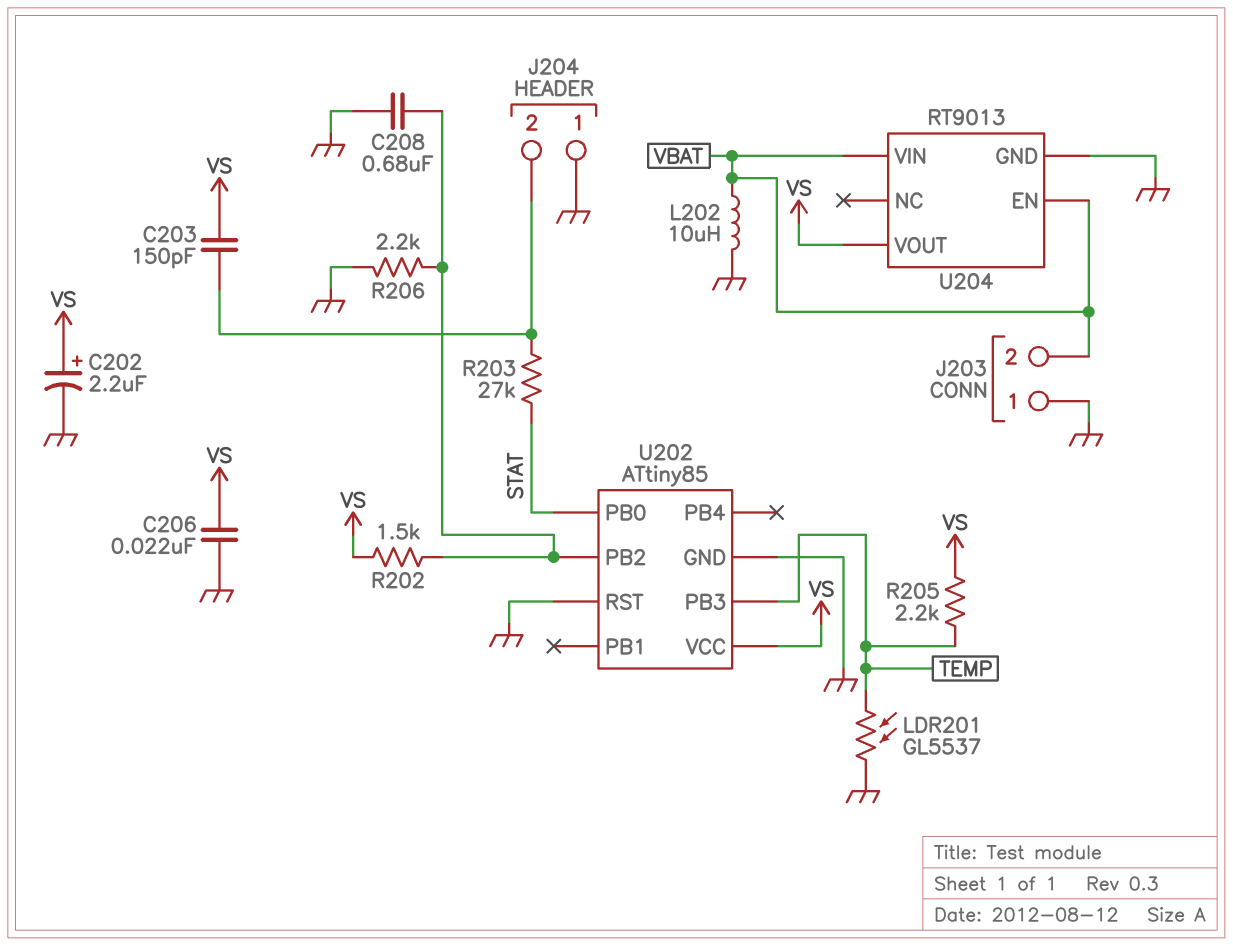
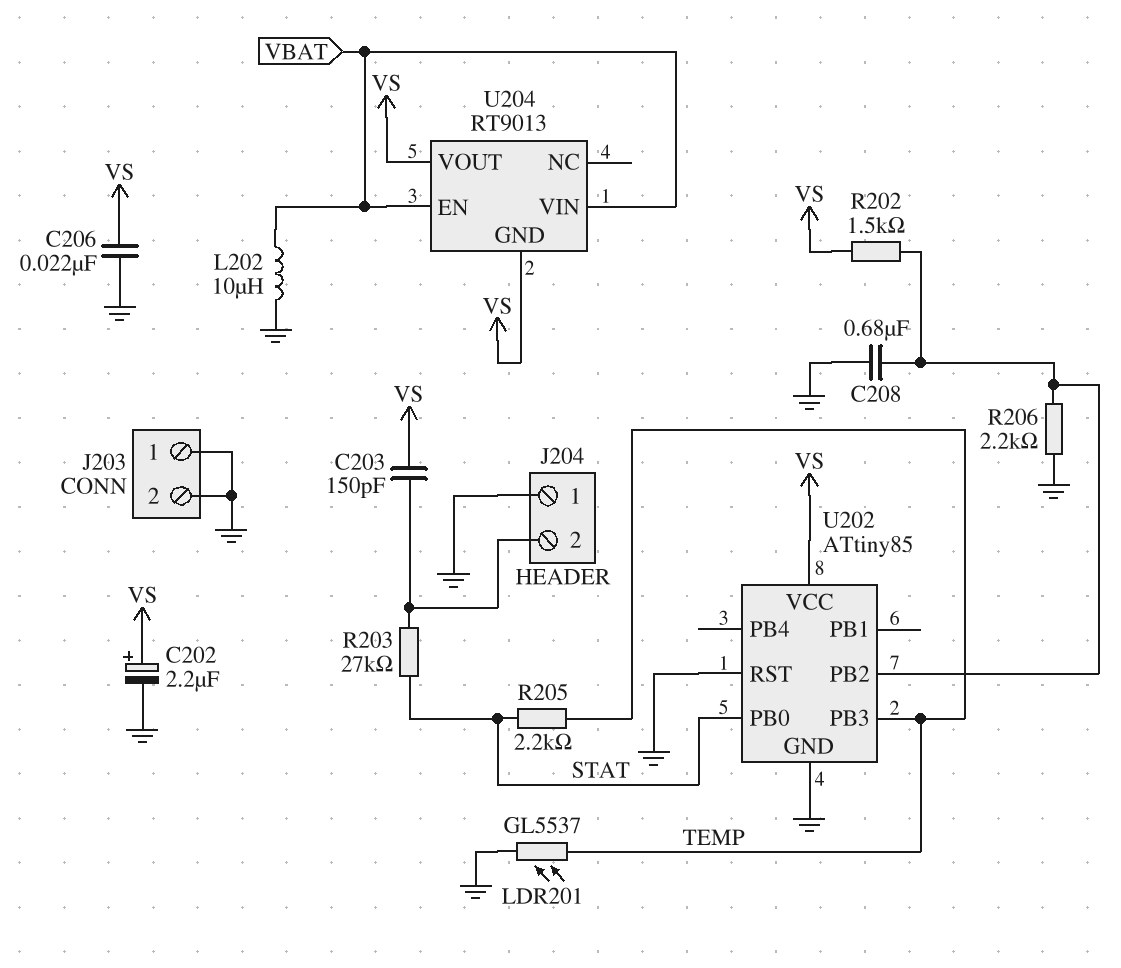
J203 pin 2: VBAT -> GND
R205: 2.2k (TEMP, VS) -> 2.2k (STAT, TEMP)
U204 pin GND: GND -> VS

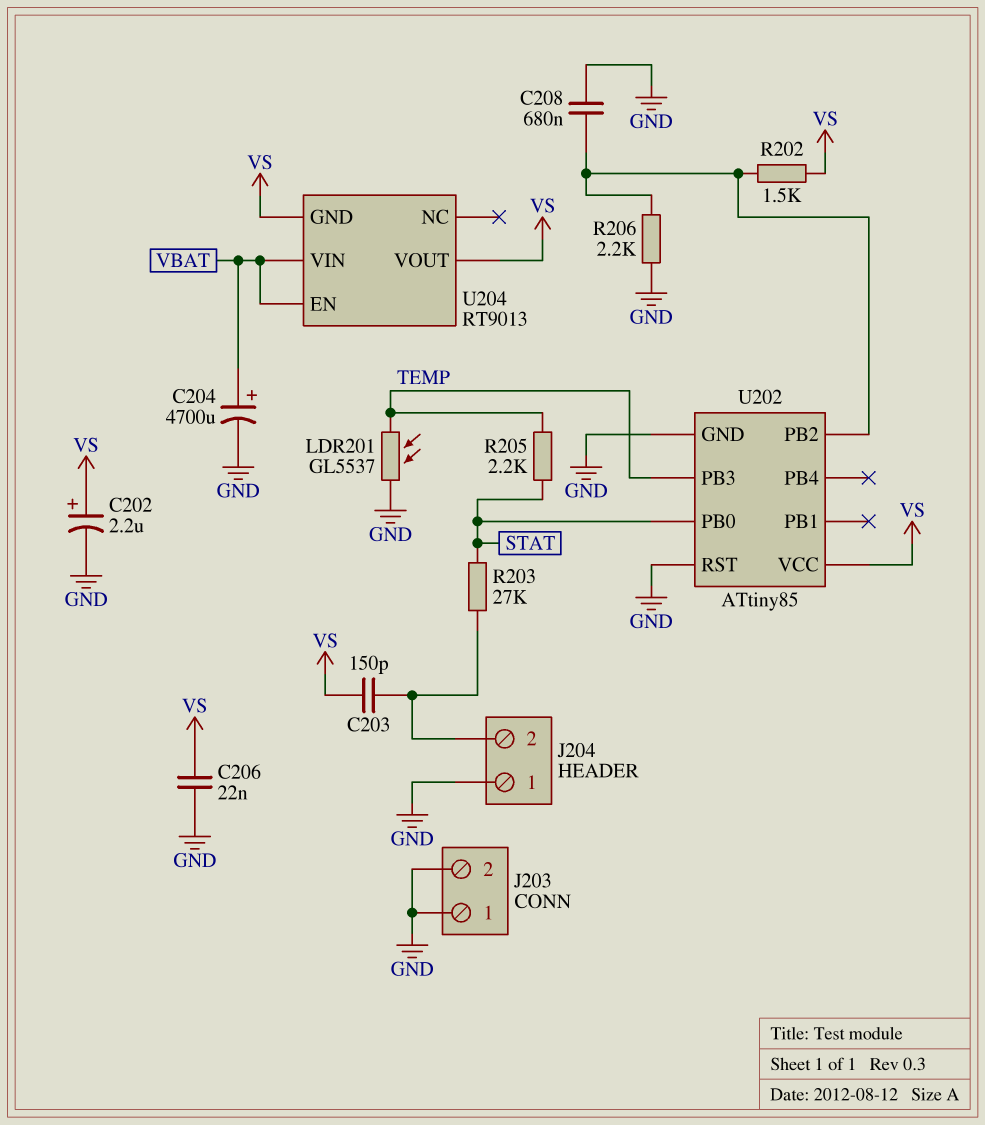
C204: none -> 4700uF (plus VBAT, minus GND)
L202: 10uH (GND, VBAT) -> none

